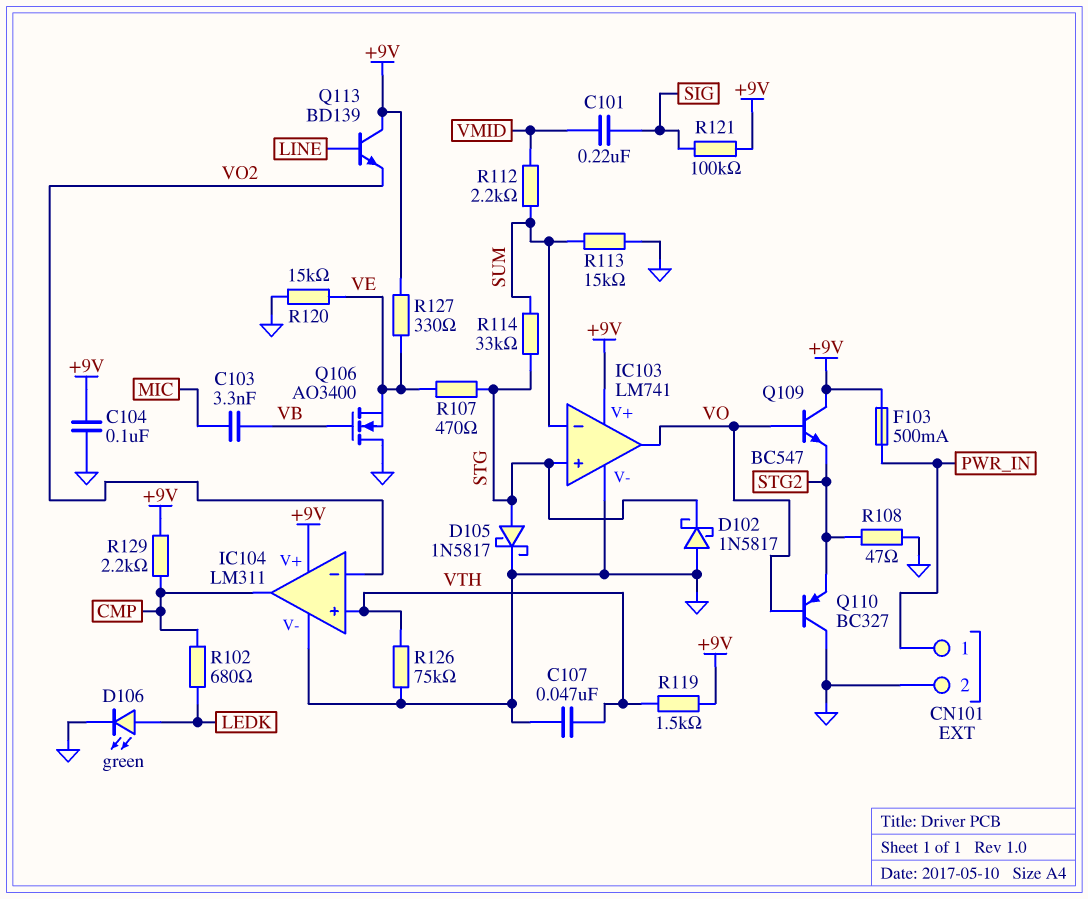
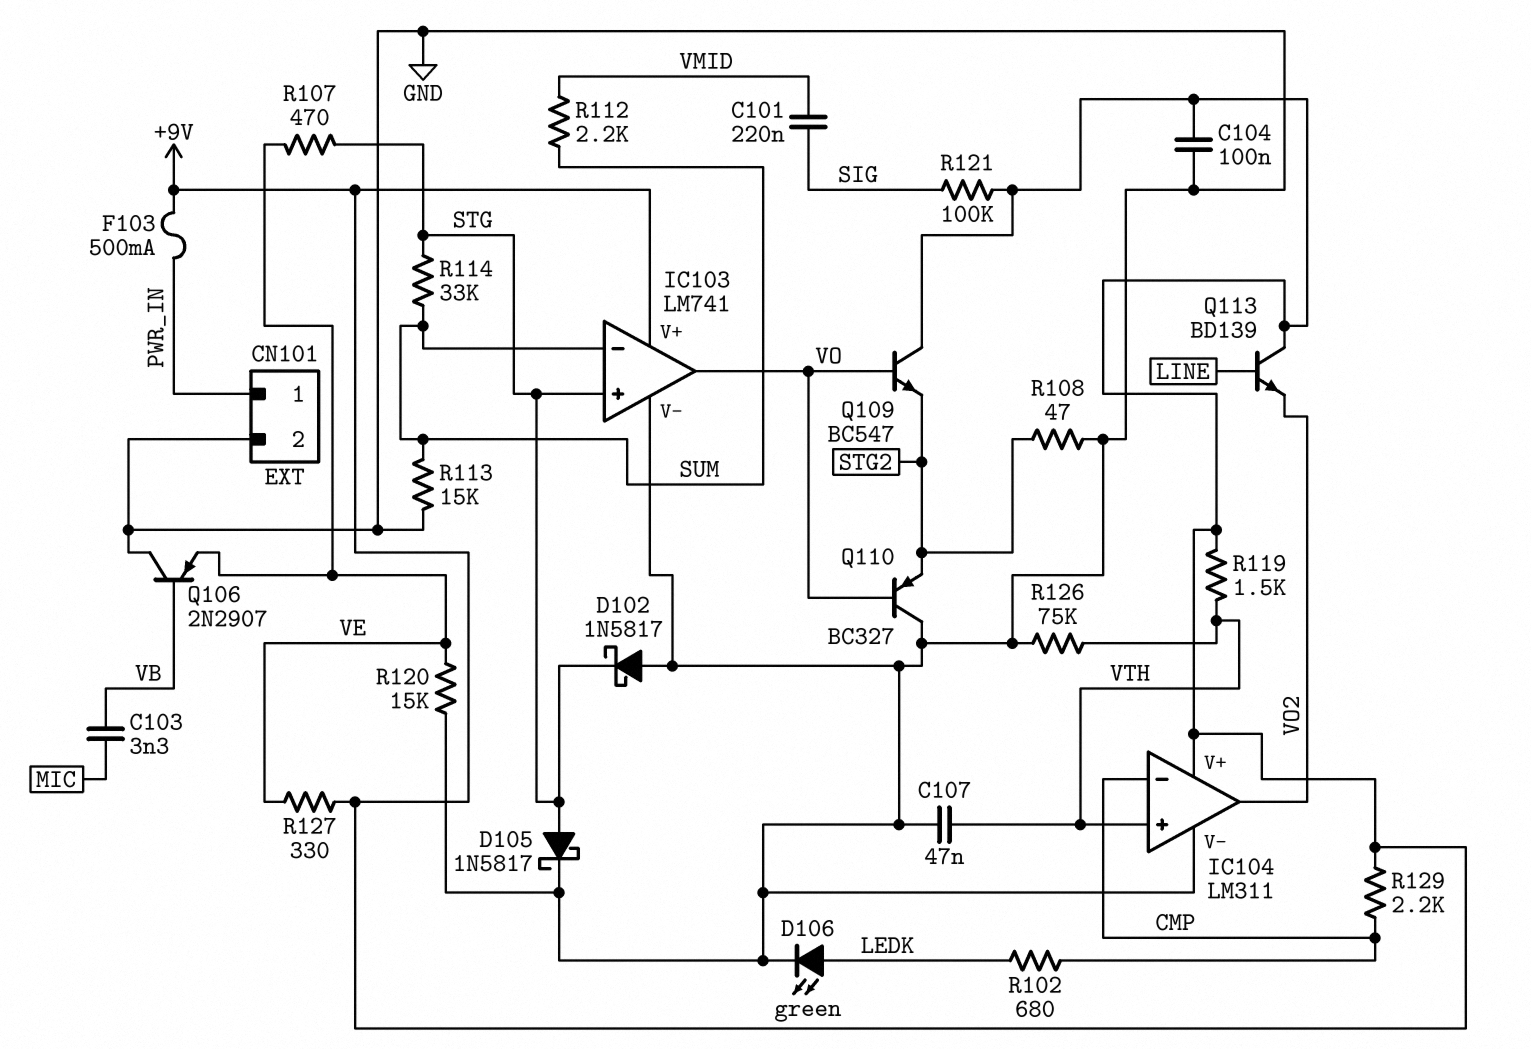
IC104 pin in-: VO2 -> CMP
IC104 pin out: CMP -> VO2
Q106: NMOS AO3400 (G VB, D GND, S VE) -> PNP 2N2907 (B VB, C GND, E VE)

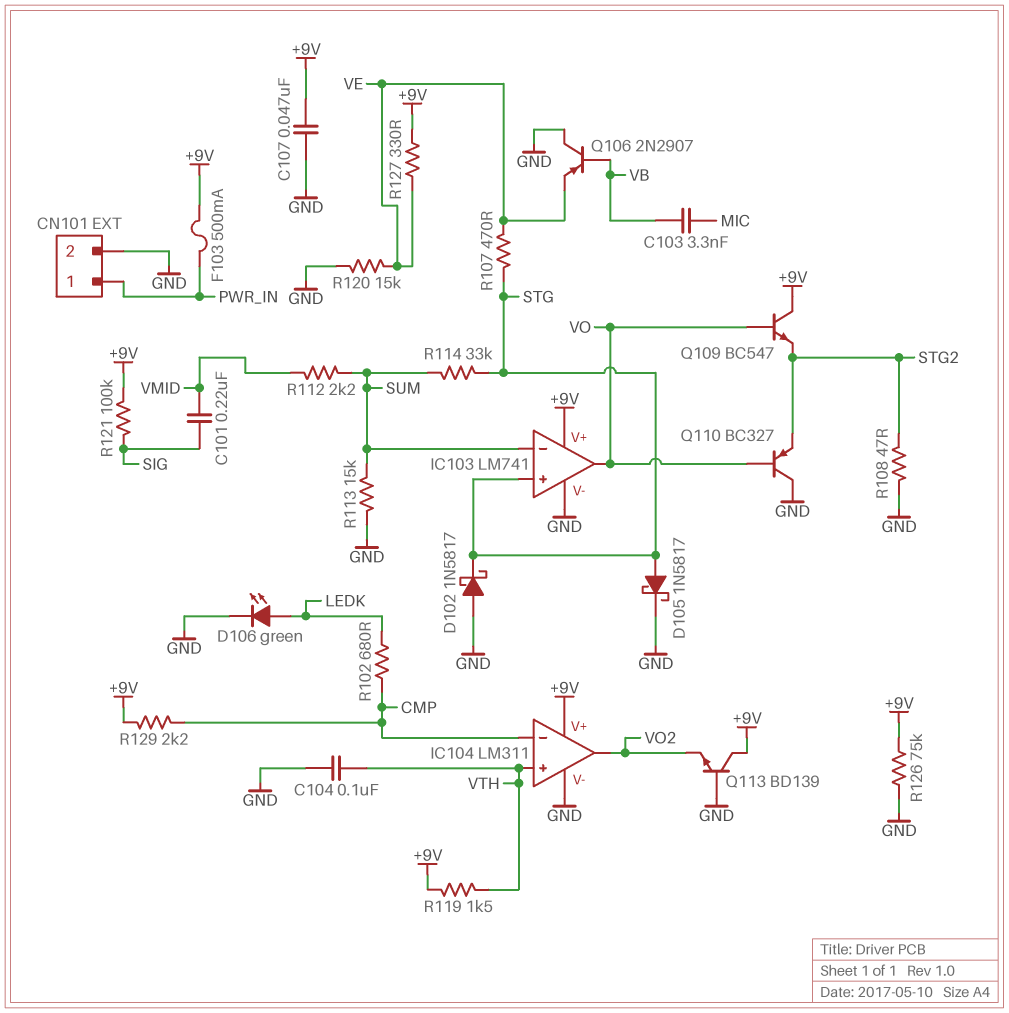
C104: 100nF (+9V, GND) -> 100nF (GND, VTH)
C107: 47nF (GND, VTH) -> 47nF (+9V, GND)
Q113: NPN BD139 (B LINE, C +9V, E VO2) -> NPN BD139 (B GND, C +9V, E VO2)
R126: 75k (GND, VTH) -> 75k (+9V, GND)

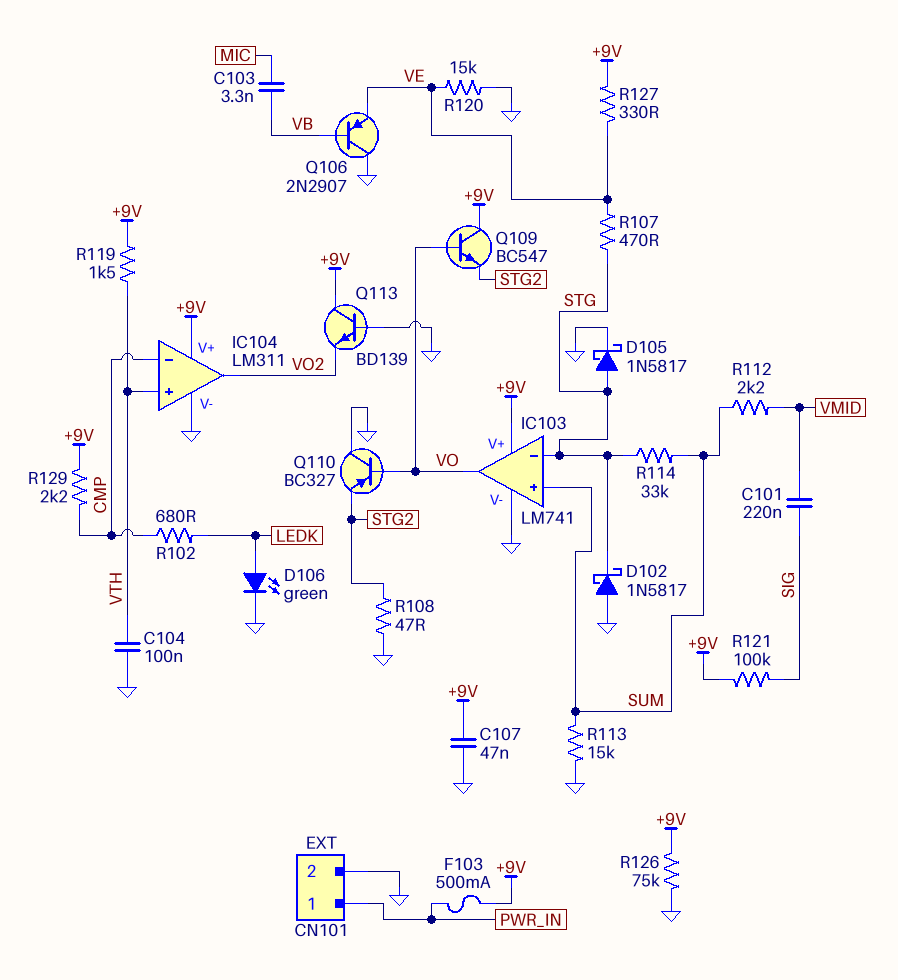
IC103 pin in+: STG -> SUM
IC103 pin in-: SUM -> STG

